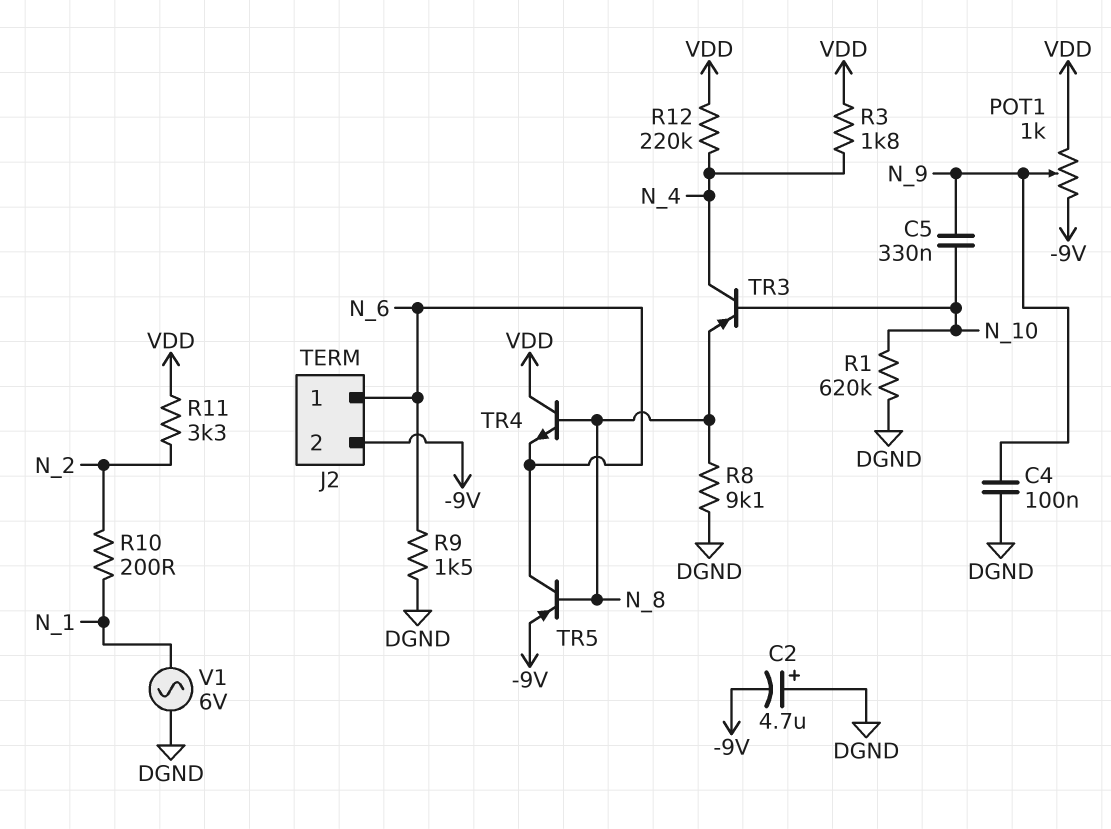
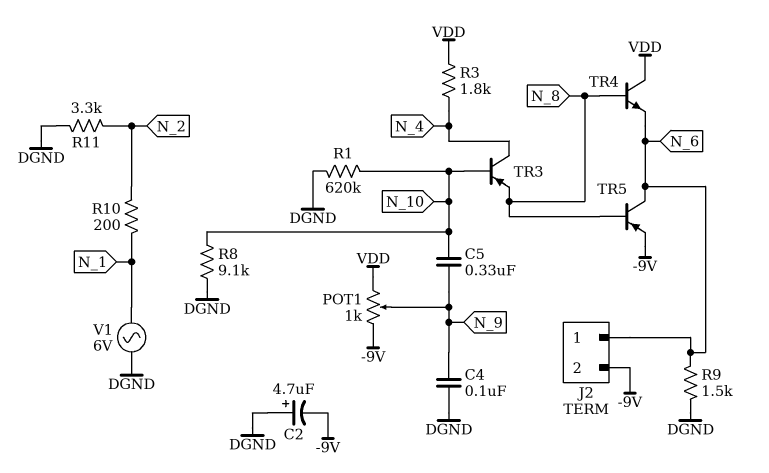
R8: 9.1k (DGND, N_8) -> 9.1k (DGND, N_10)
R11: 3.3k (N_2, VDD) -> 3.3k (DGND, N_2)
R12: 220k (N_4, VDD) -> none

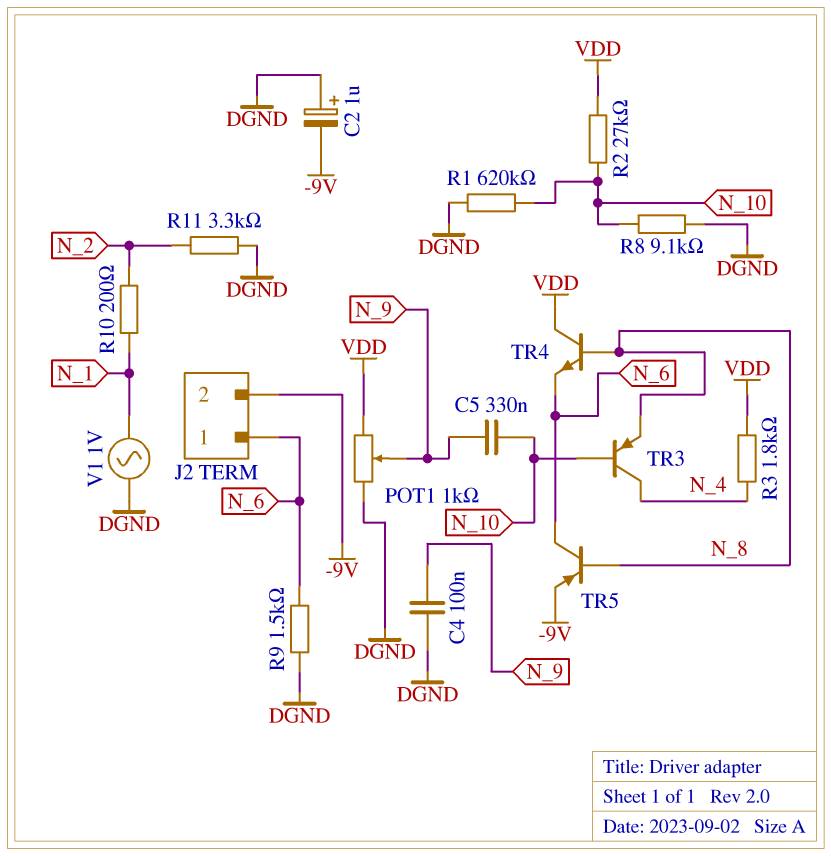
C2: 4.7uF (plus DGND, minus -9V) -> 1uF (plus DGND, minus -9V)
POT1: 1k (-9V, VDD, wiper N_9) -> 1k (DGND, VDD, wiper N_9)
R2: none -> 27k (N_10, VDD)
V1: AC 6V (DGND, N_1) -> AC 1V (DGND, N_1)

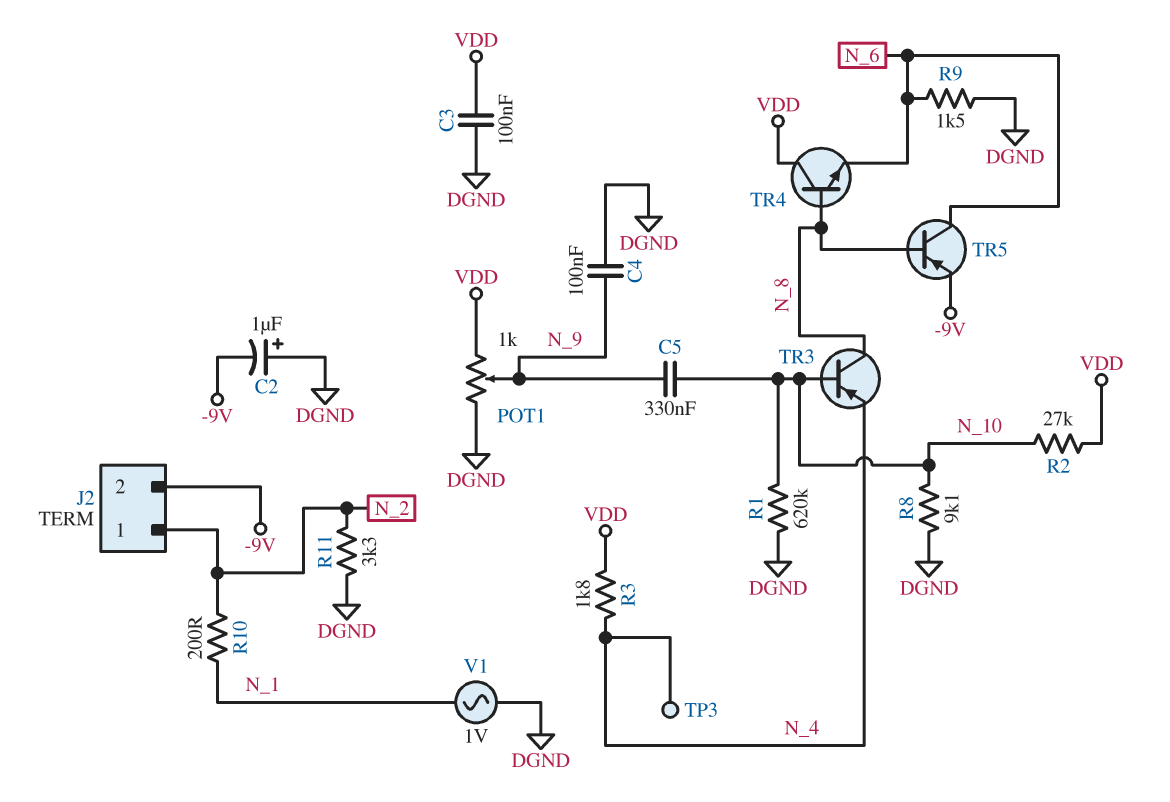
C3: none -> 100nF (DGND, VDD)
J2 pin 1: N_6 -> N_2
TP3: none -> test point (N_4)
TR3: PNP (B N_10, C N_4, E N_8) -> PNP (B N_10, C N_8, E N_4)

